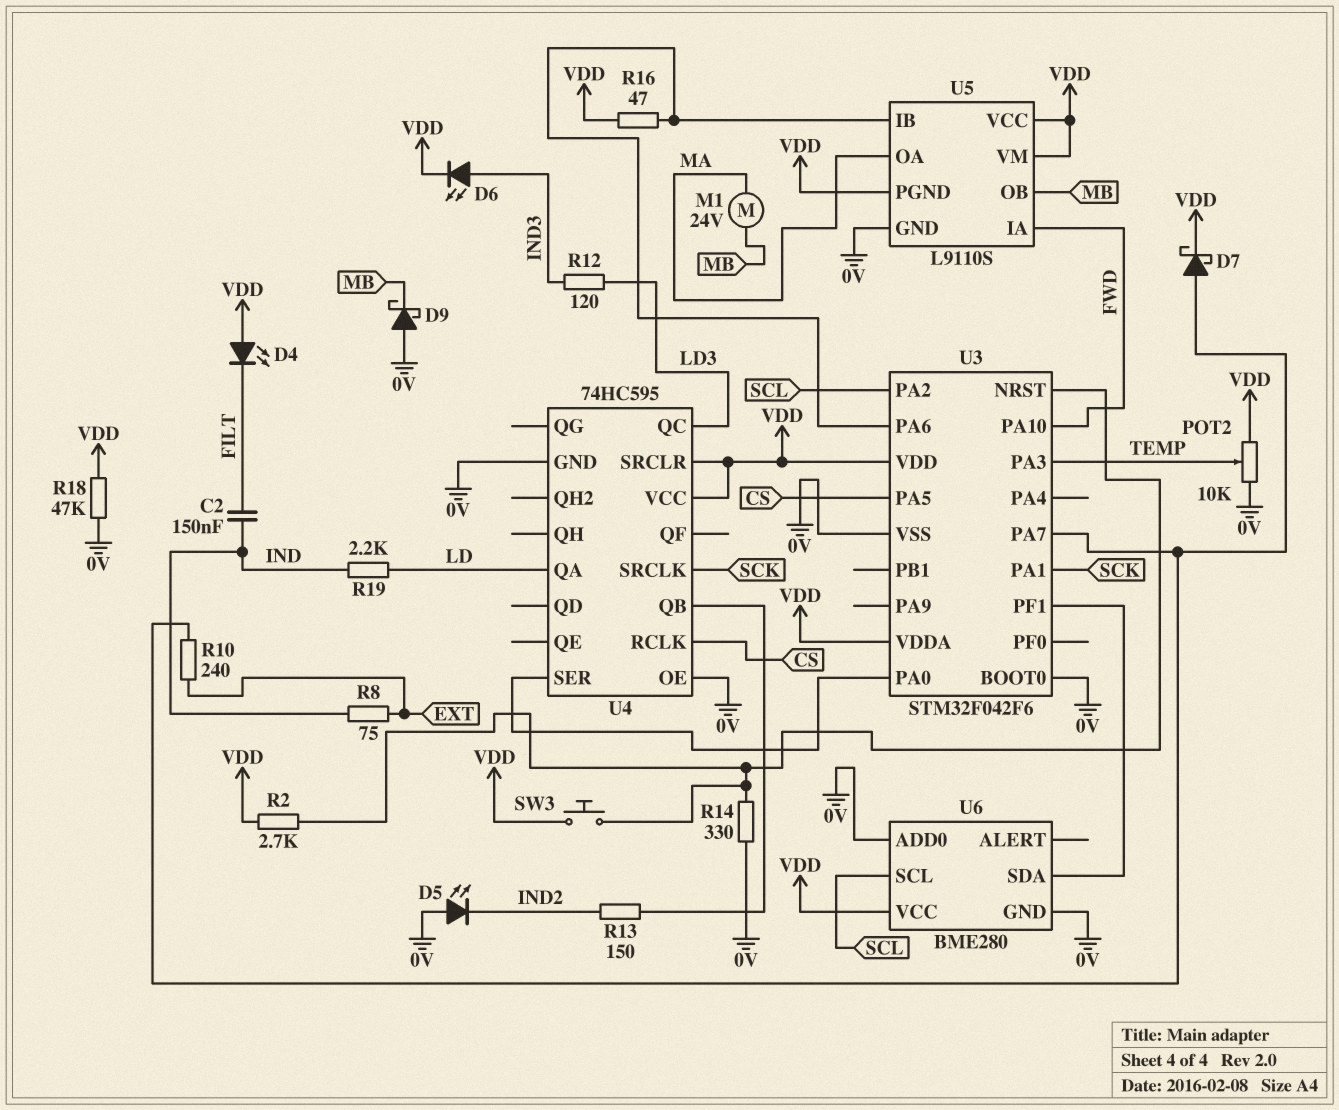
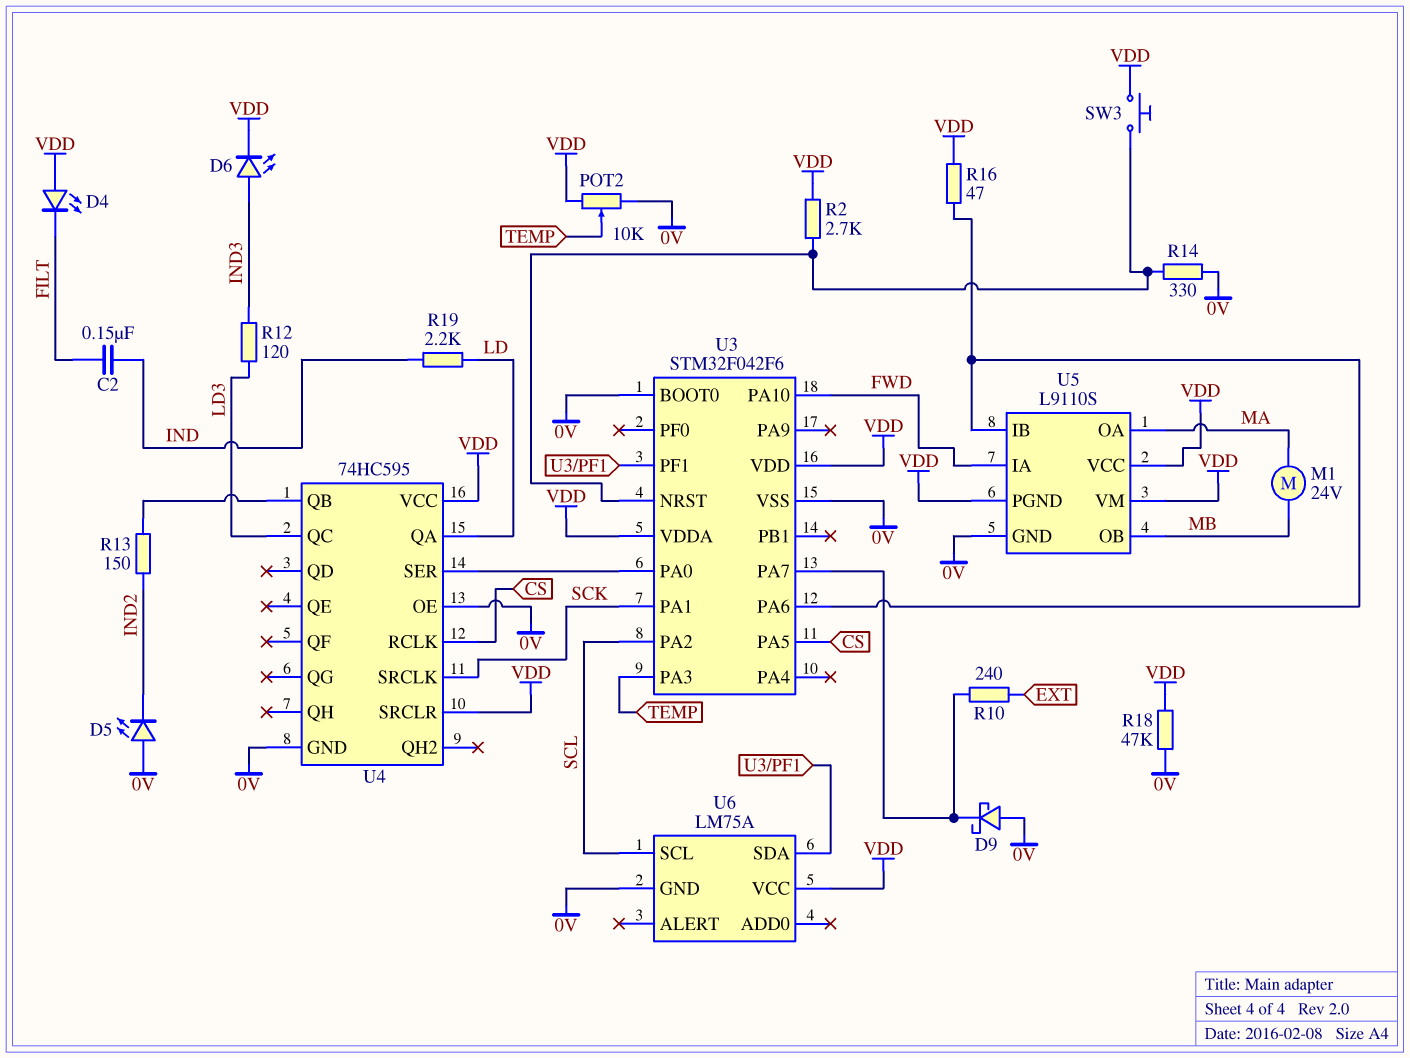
D7: schottky (A U3/PA7, K VDD) -> none
D9: schottky (A 0V, K MB) -> schottky (A 0V, K U3/PA7)
R8: 75 (EXT, IND) -> none
U6: BME280 -> LM75A
U6 pin ADD0: 0V -> none

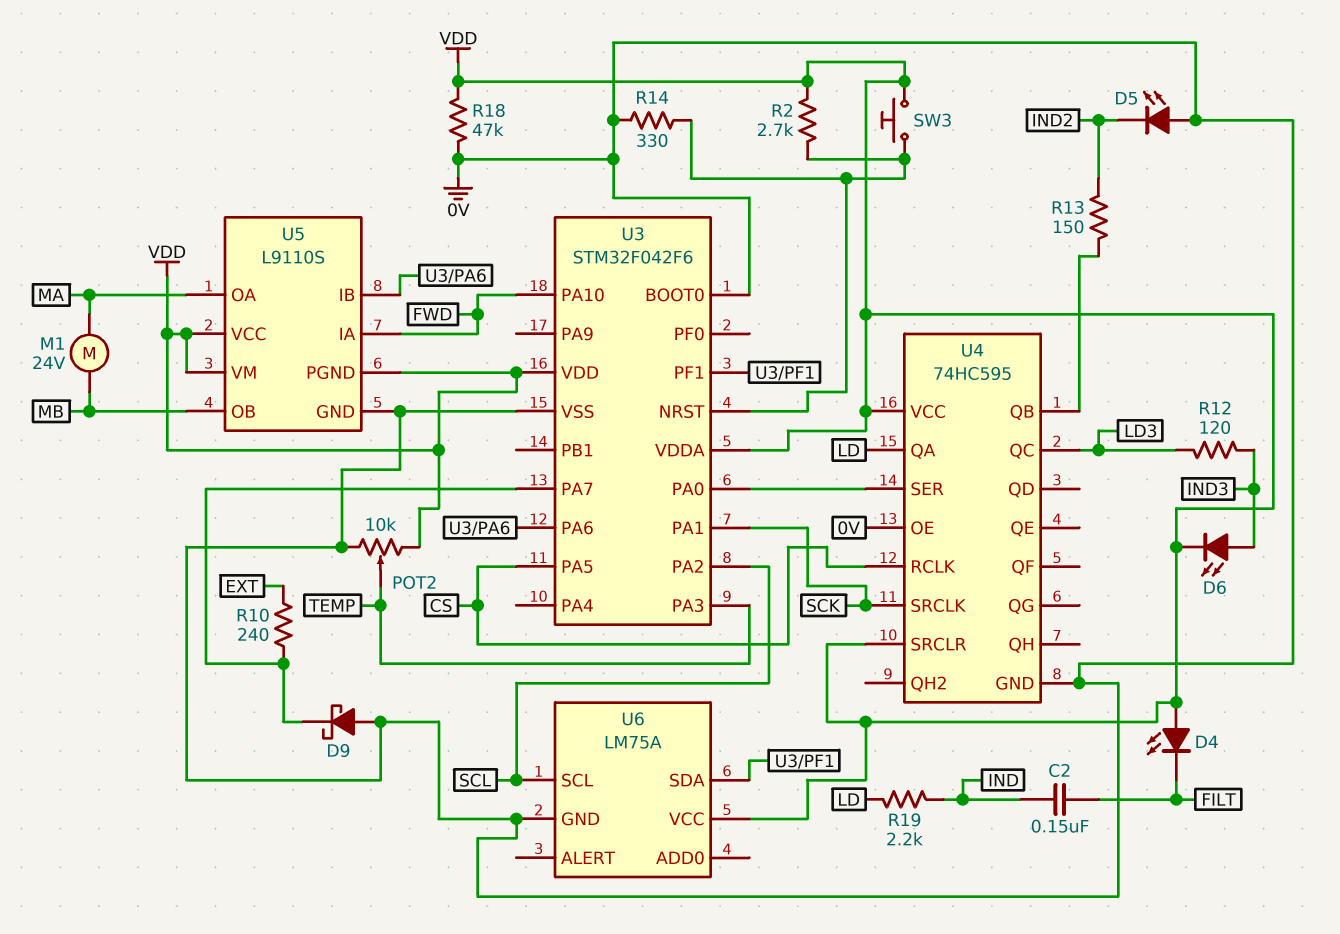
R16: 47 (U3/PA6, VDD) -> none

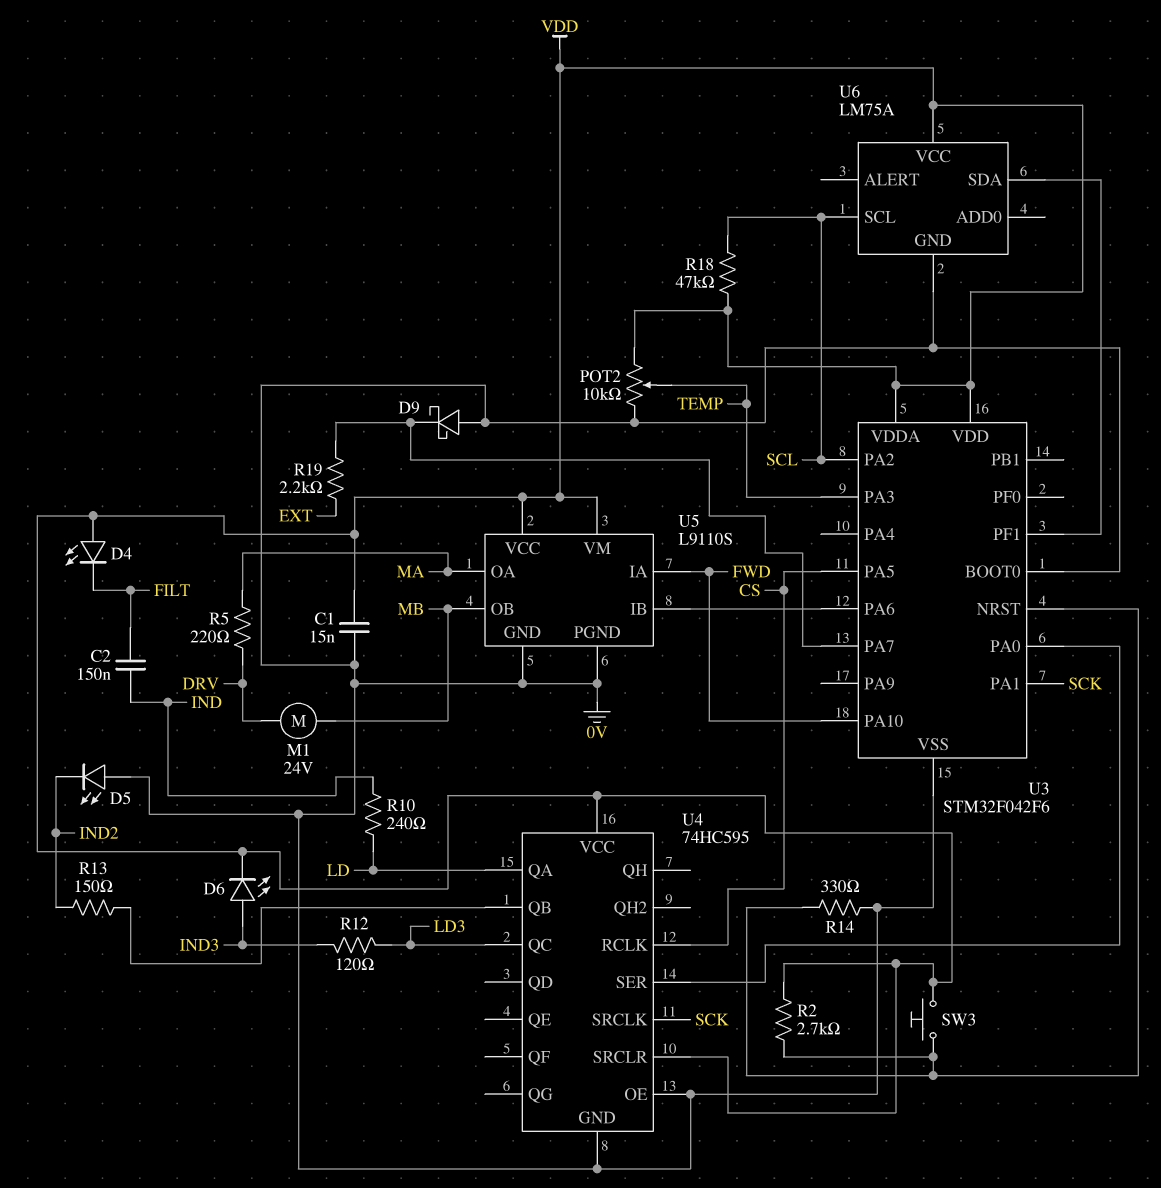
C1: none -> 15nF (0V, VDD)
M1: motor 24V (MA, MB) -> motor 24V (DRV, MB)
R5: none -> 220 (DRV, MA)
R10: 240 (EXT, U3/PA7) -> 240 (IND, LD)
R18: 47k (0V, VDD) -> 47k (SCL, VDD)
R19: 2.2k (IND, LD) -> 2.2k (EXT, U3/PA7)
U5 pin PGND: VDD -> 0V

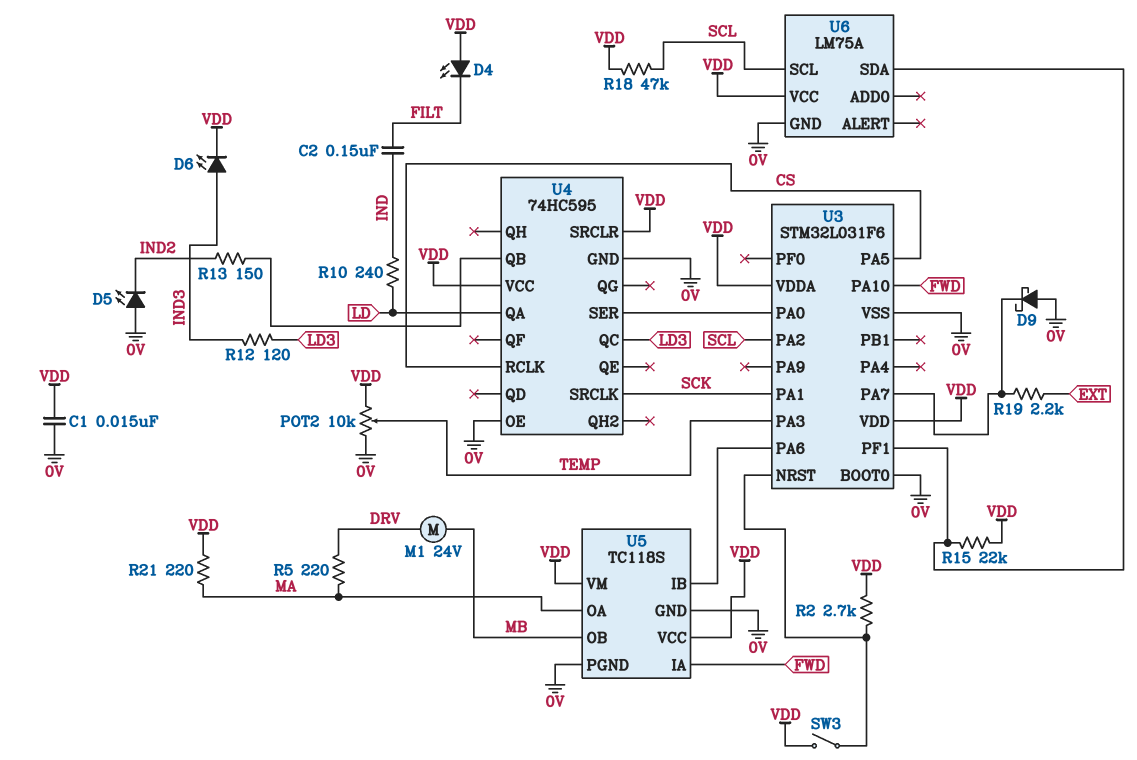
R14: 330 (0V, U3/NRST) -> none
R15: none -> 22k (U3/PF1, VDD)
R21: none -> 220 (MA, VDD)
SW3: button (U3/NRST, VDD) -> switch (U3/NRST, VDD)
U3: STM32F042F6 -> STM32L031F6
U5: L9110S -> TC118S

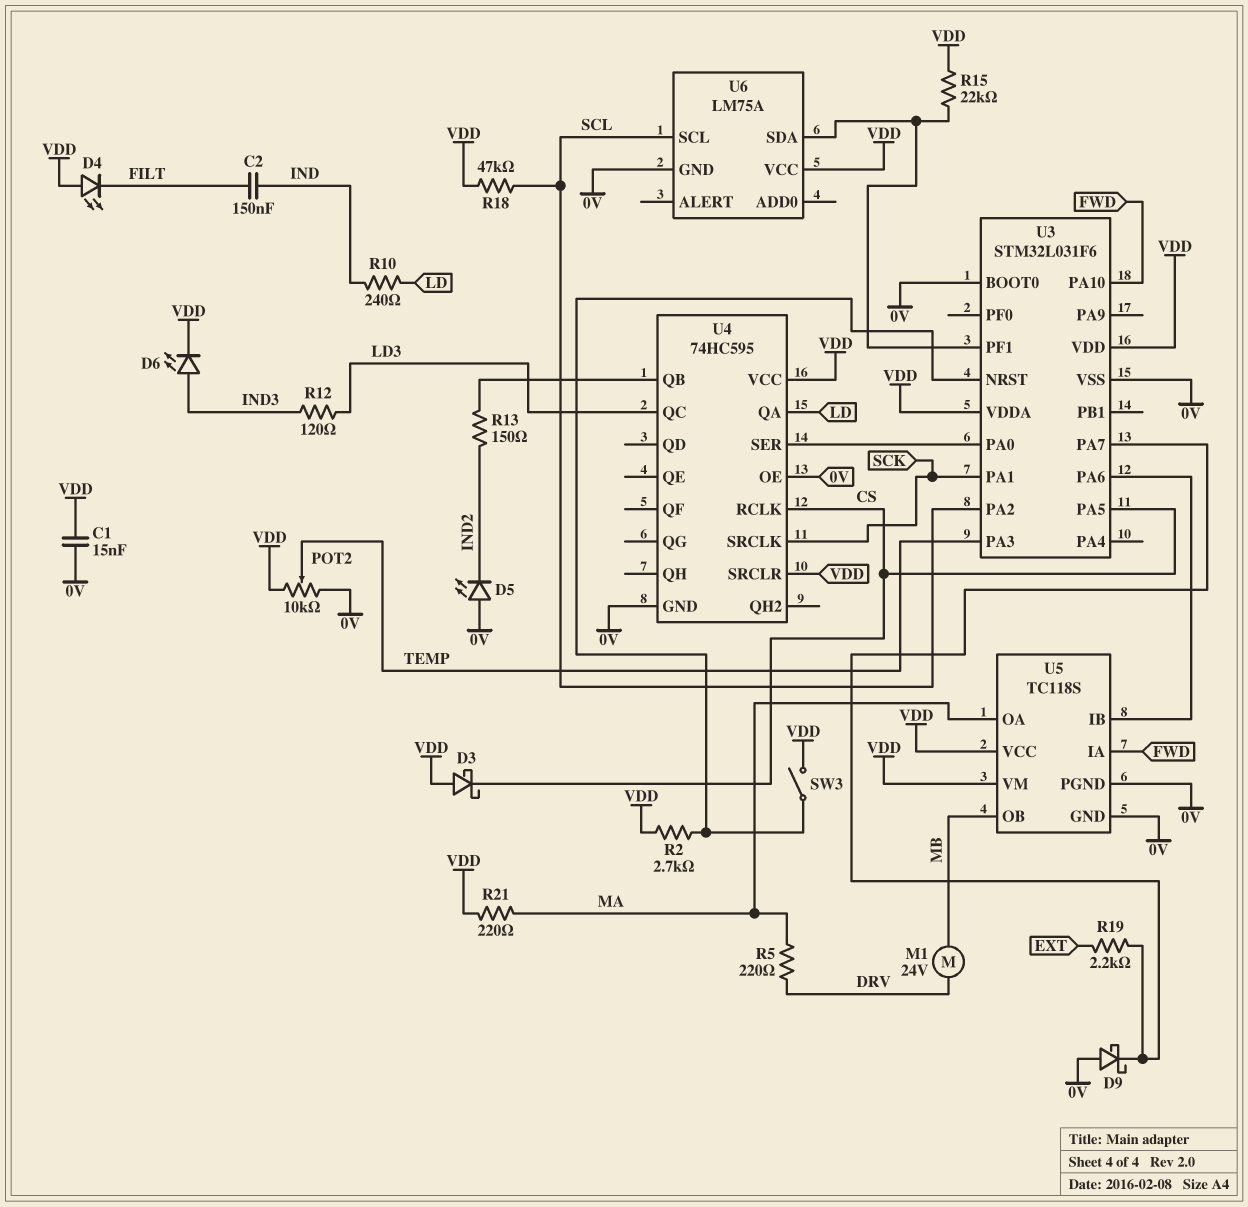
D3: none -> schottky (A VDD, K CS)

